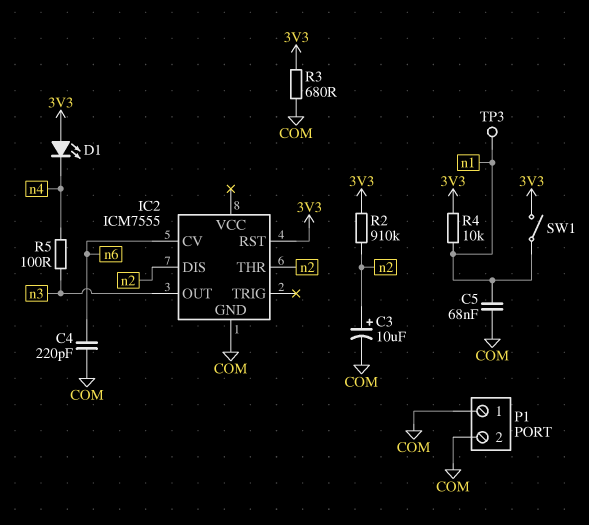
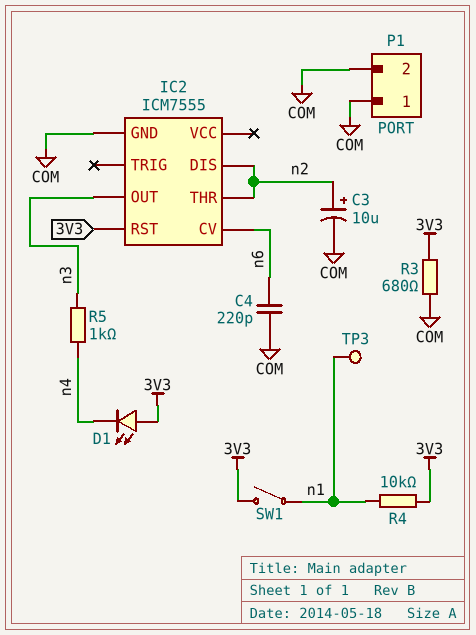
C5: 68nF (COM, n1) -> none
R2: 910k (3V3, n2) -> none
R5: 100 (n3, n4) -> 1k (n3, n4)

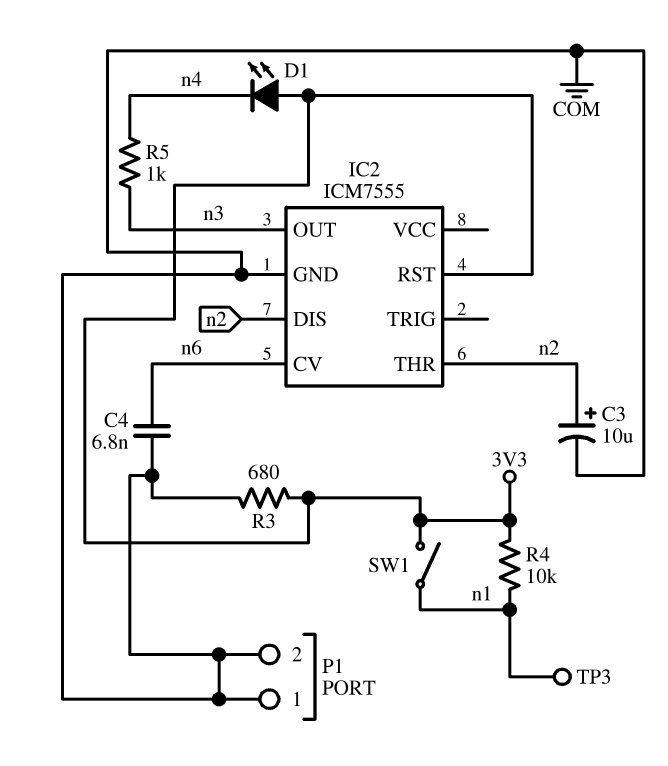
C4: 220pF (COM, n6) -> 6.8nF (COM, n6)

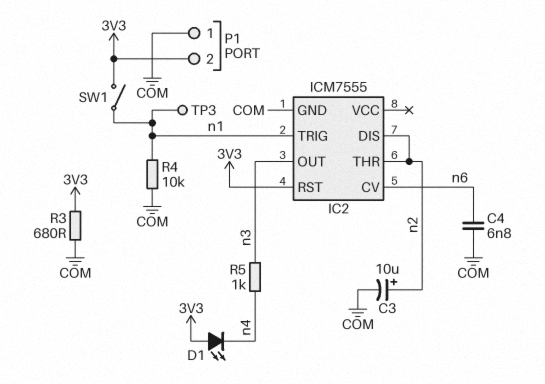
IC2 pin TRIG: none -> n1
P1 pin 2: COM -> 3V3
R4: 10k (3V3, n1) -> 10k (COM, n1)

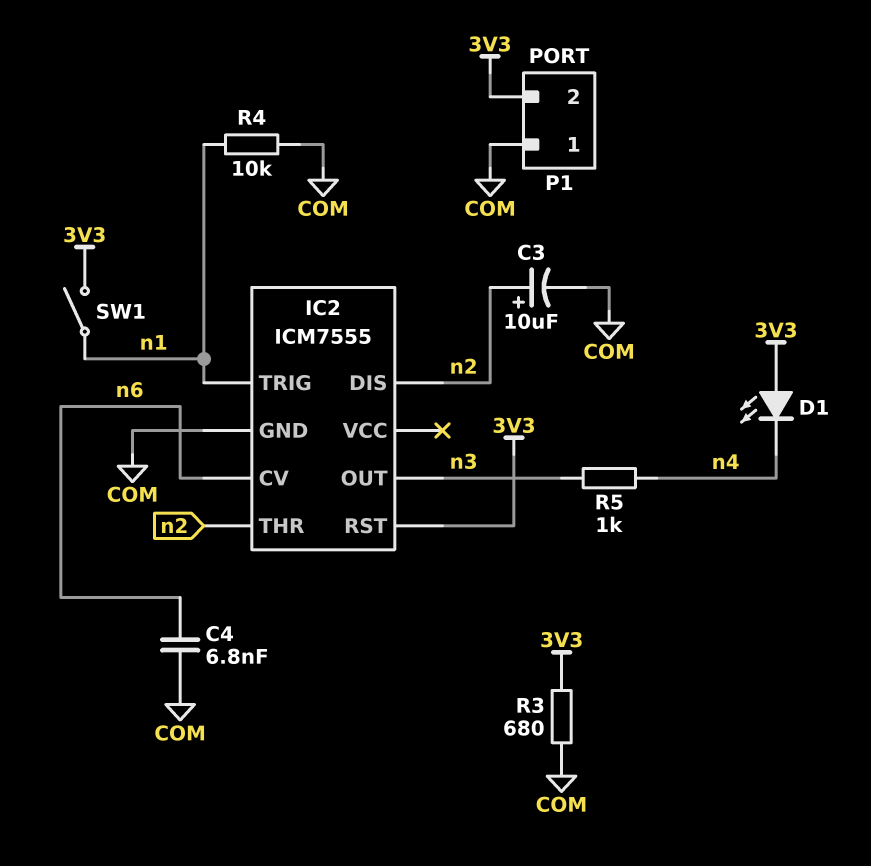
TP3: test point (n1) -> none

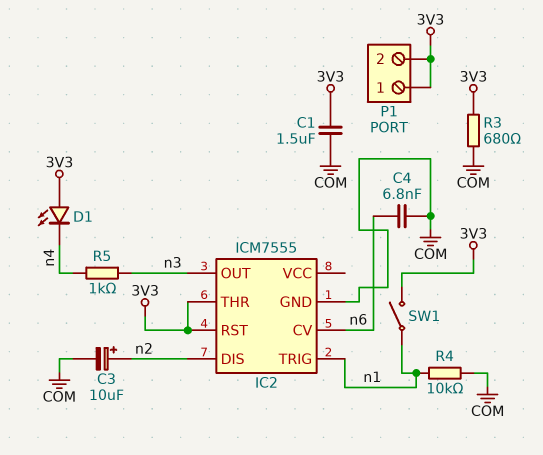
C1: none -> 1.5uF (3V3, COM)
IC2 pin THR: n2 -> 3V3
P1 pin 1: COM -> 3V3

